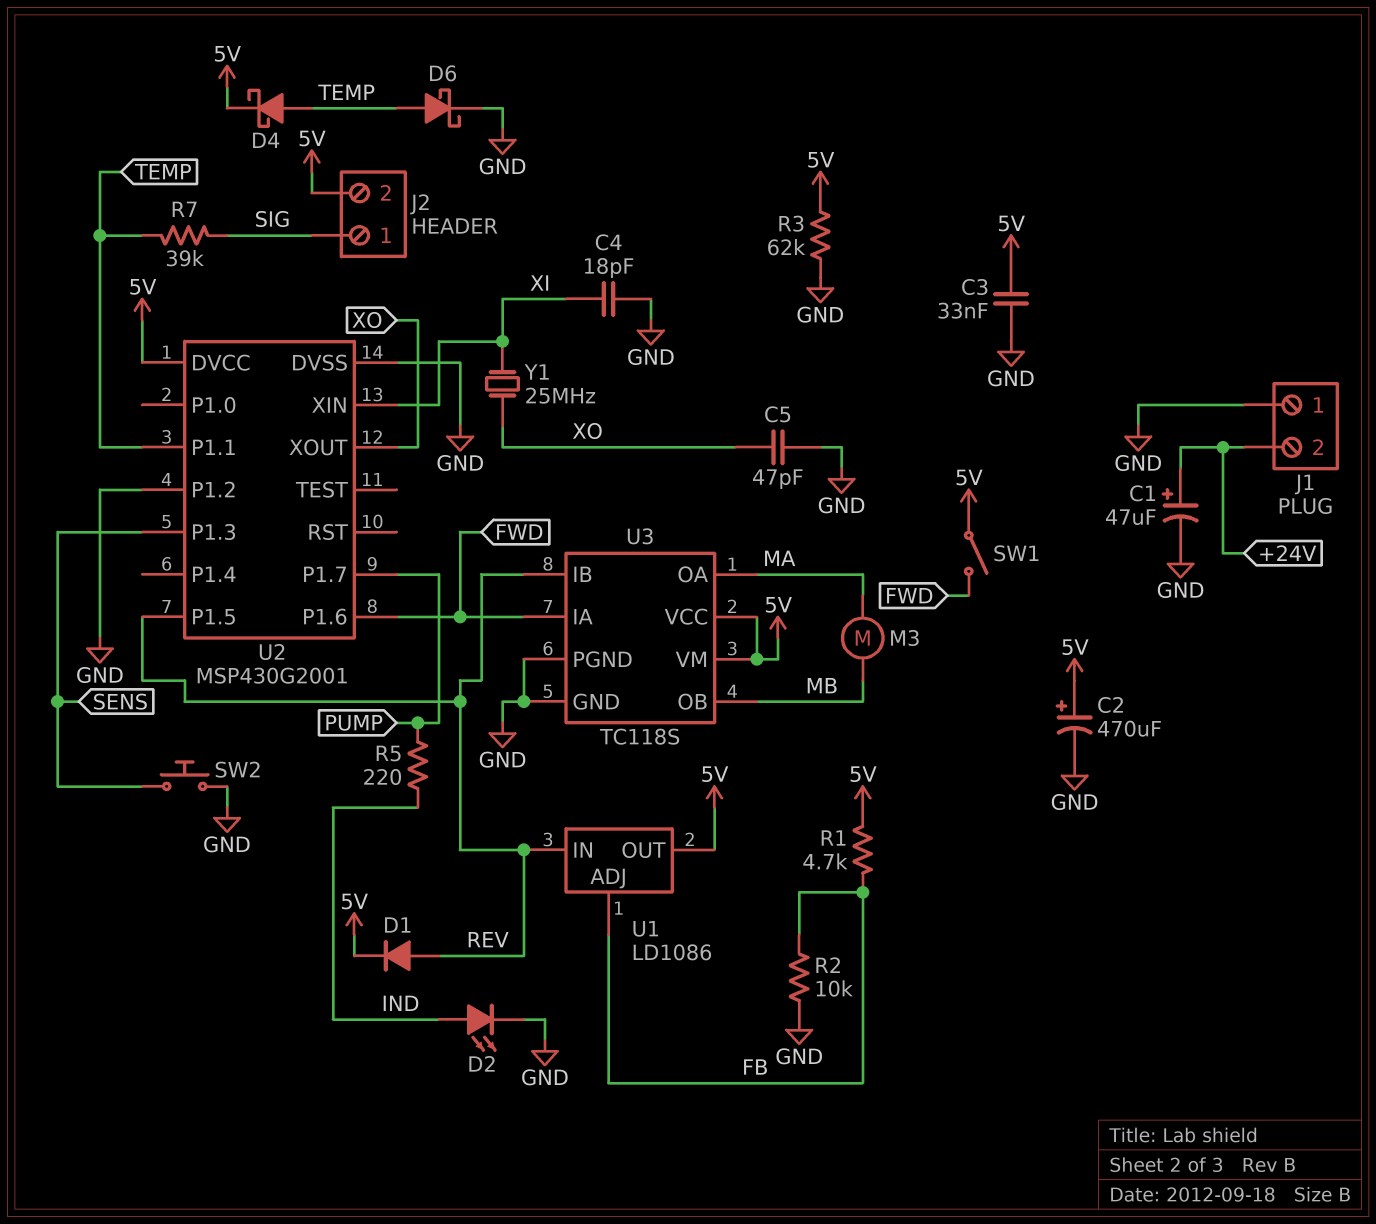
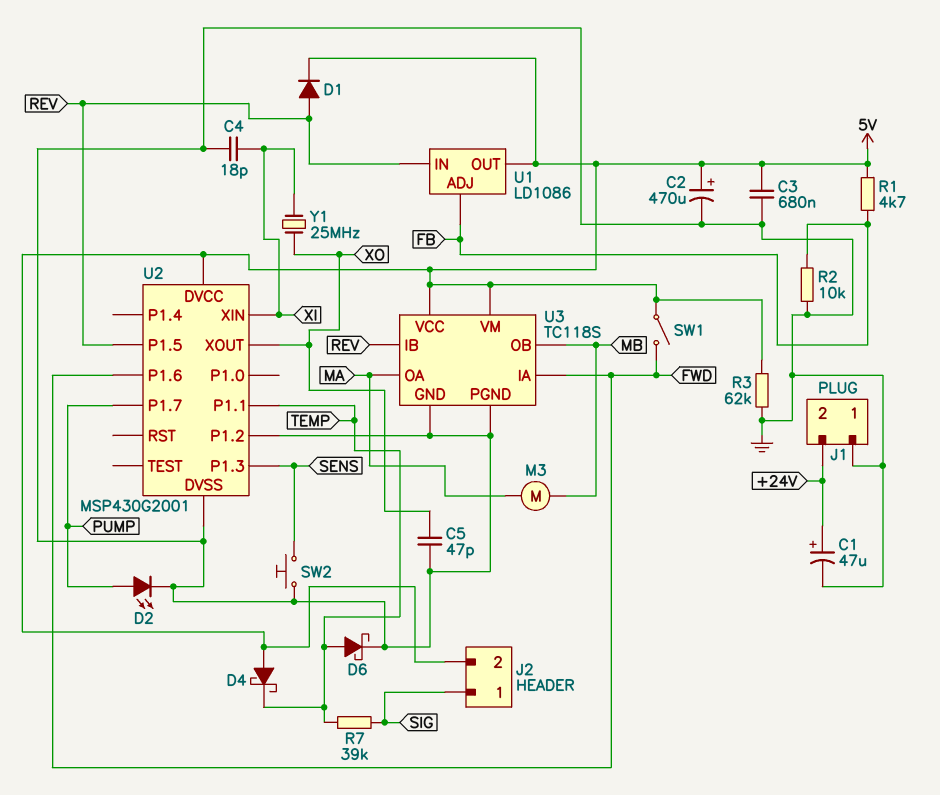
C3: 33nF (5V, GND) -> 680nF (5V, GND)
D2: LED (A IND, K GND) -> LED (A PUMP, K GND)
D4: schottky (A TEMP, K 5V) -> schottky (A 5V, K TEMP)
R5: 220 (IND, PUMP) -> none

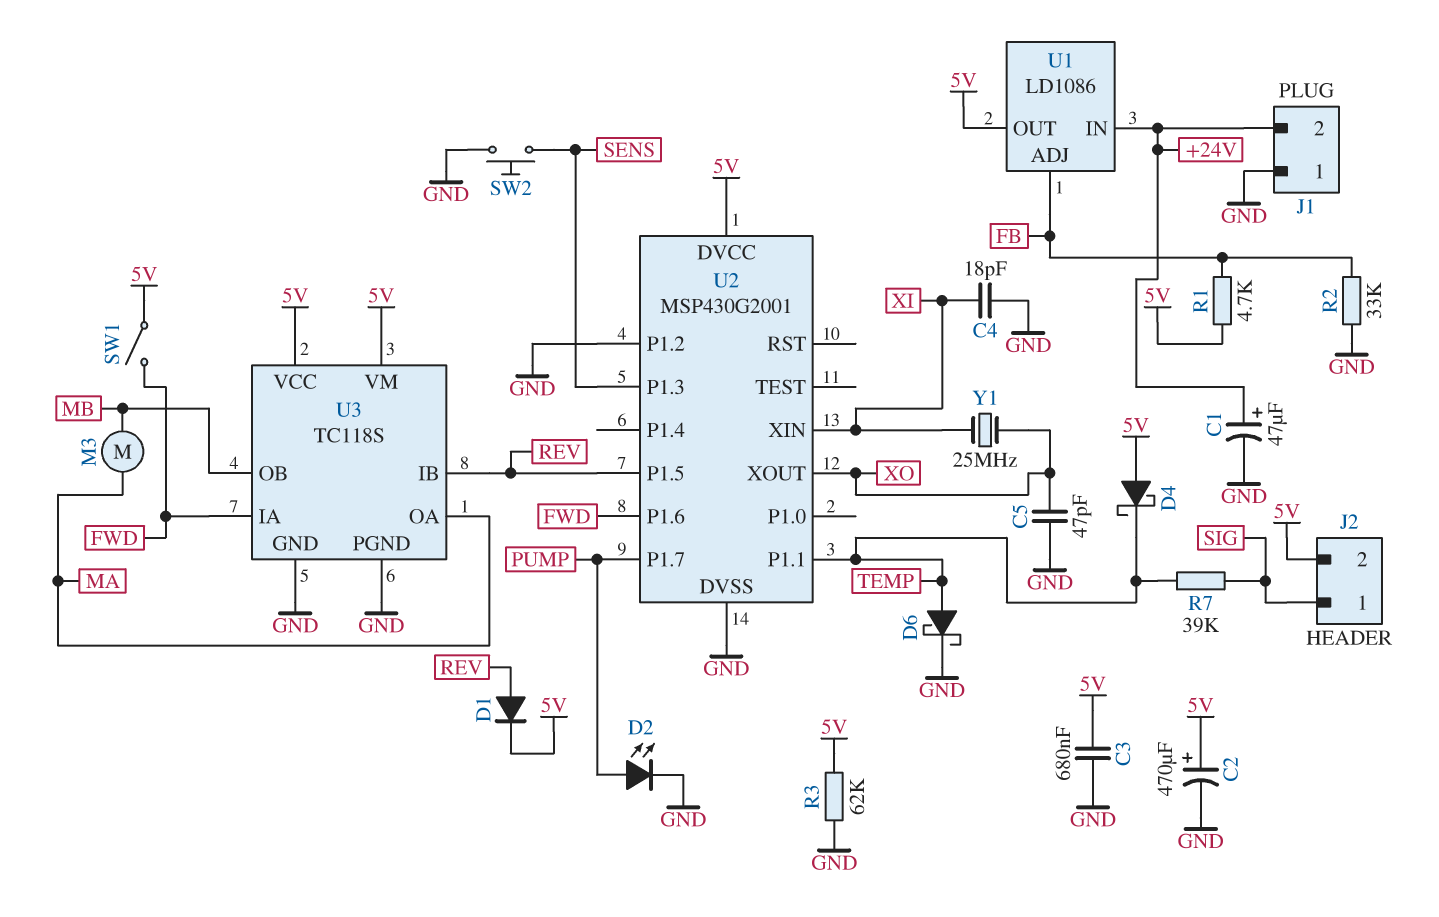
R2: 10k (FB, GND) -> 33k (FB, GND)
U1 pin IN: REV -> +24V

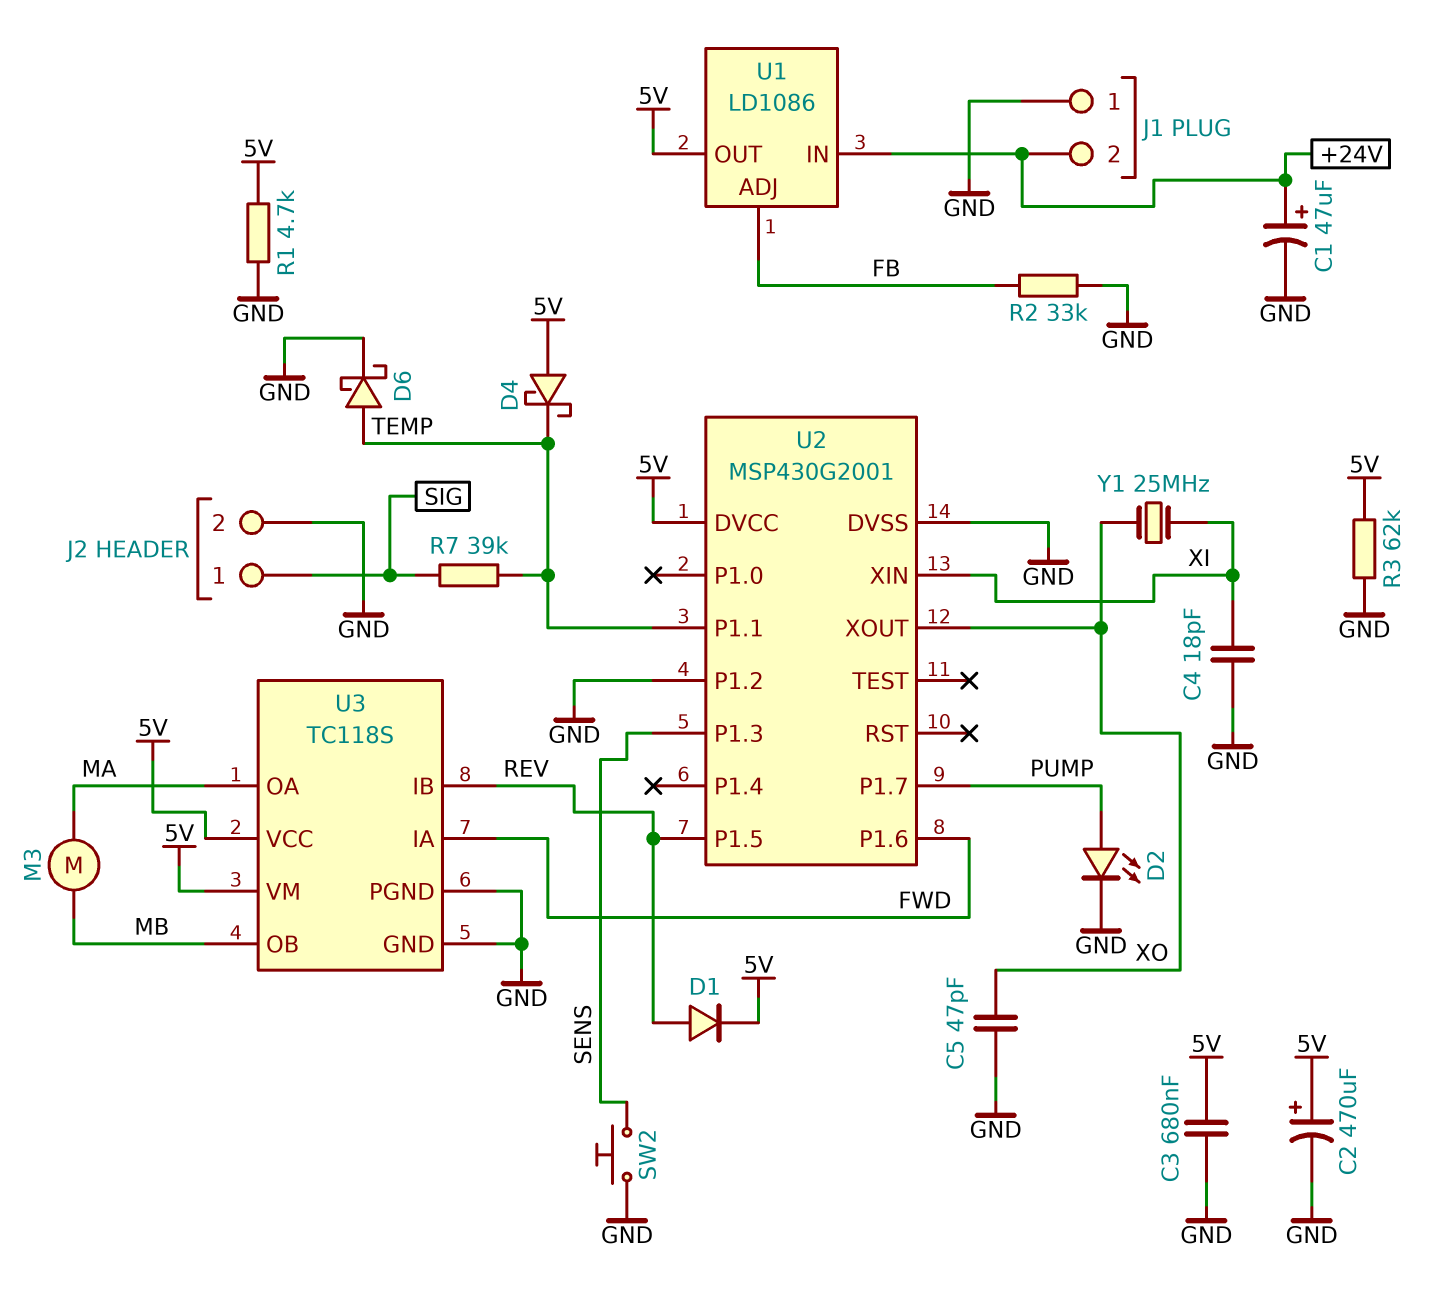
J2 pin 2: 5V -> GND
R1: 4.7k (5V, FB) -> 4.7k (5V, GND)
SW1: switch (5V, FWD) -> none

